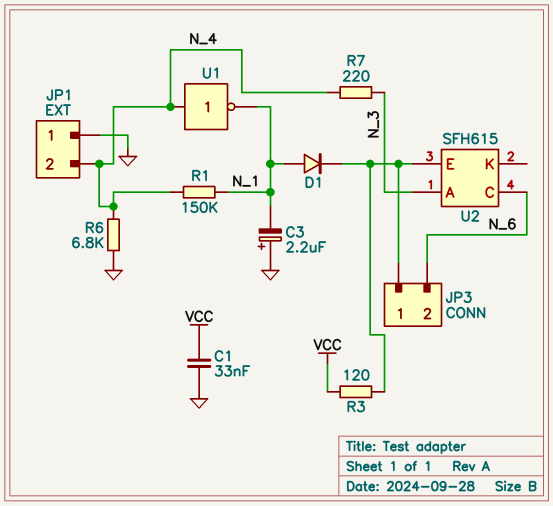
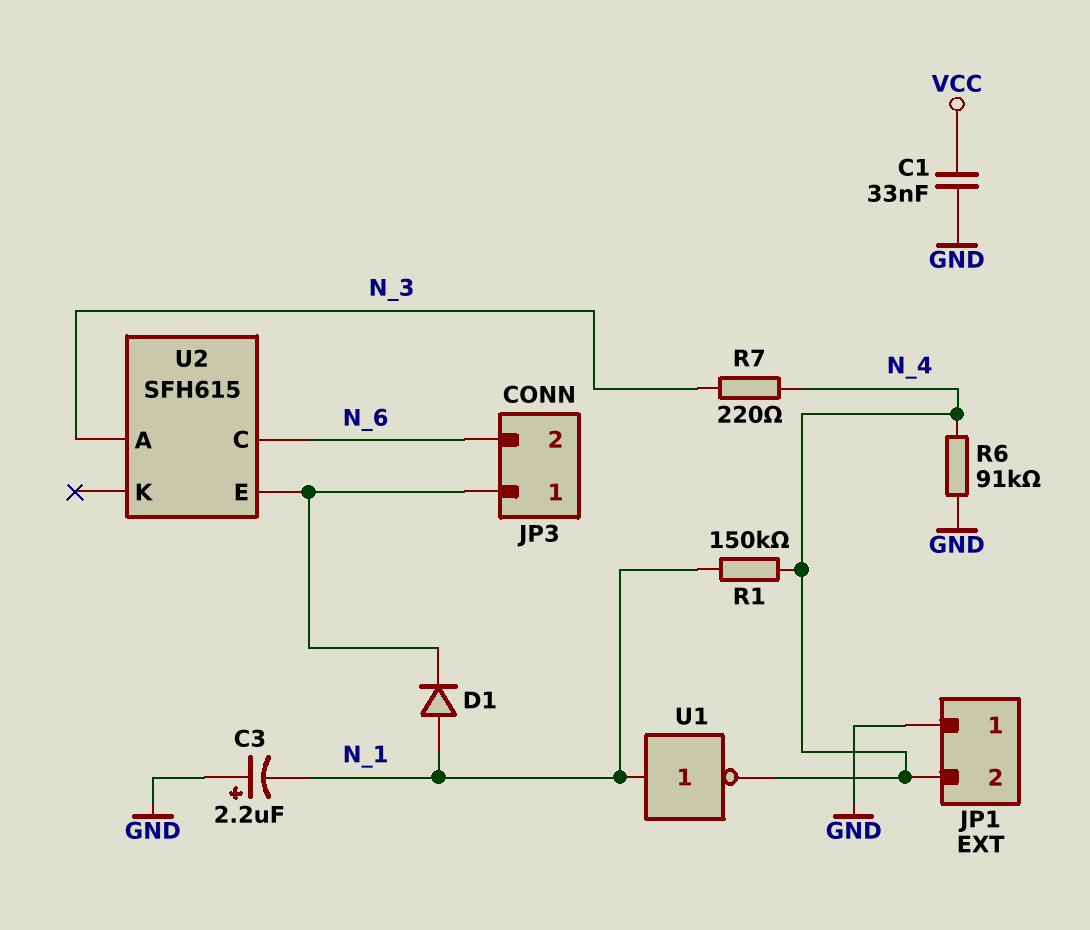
R3: 120 (JP3/1, VCC) -> none
R6: 6.8k (GND, N_4) -> 91k (GND, N_4)
U1: NOT (in N_4, out N_1) -> NOT (in N_1, out N_4)

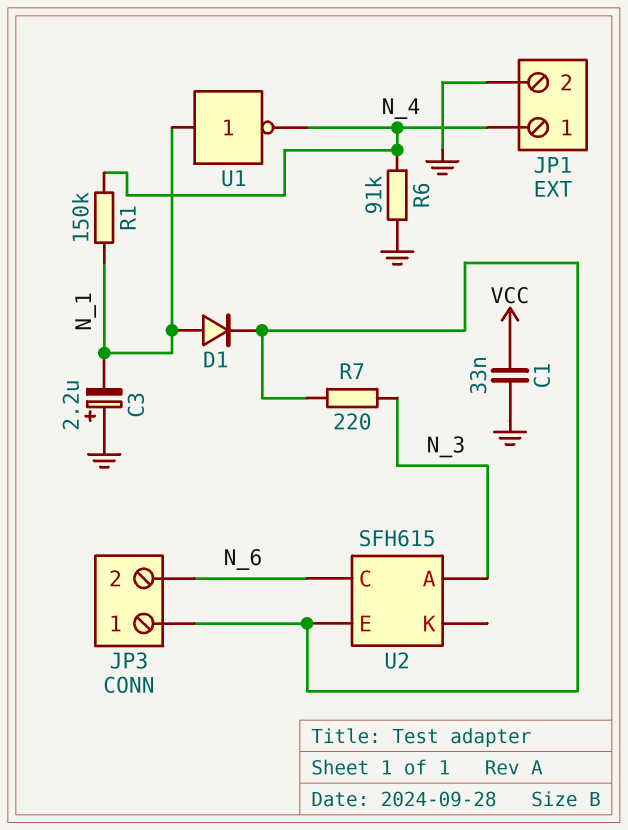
JP1 pin 1: GND -> N_4
JP1 pin 2: N_4 -> GND
R7: 220 (N_3, N_4) -> 220 (JP3/1, N_3)

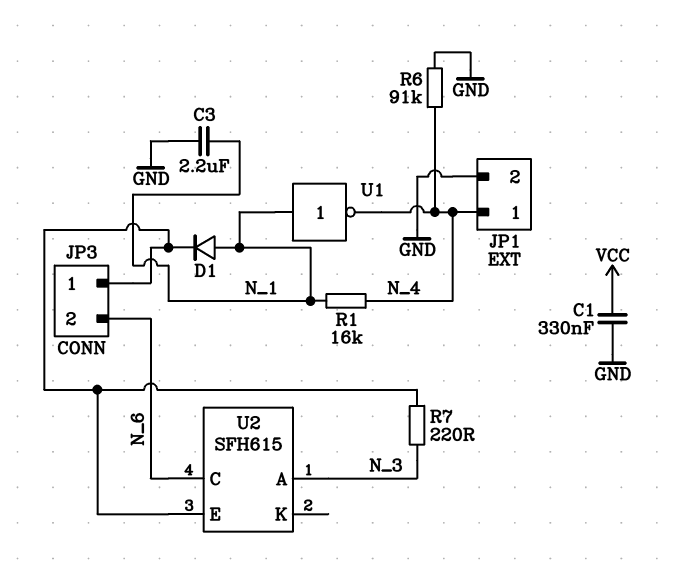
C1: 33nF (GND, VCC) -> 330nF (GND, VCC)
C3: 2.2uF (plus GND, minus N_1) -> 2.2uF (GND, N_1)
R1: 150k (N_1, N_4) -> 16k (N_1, N_4)

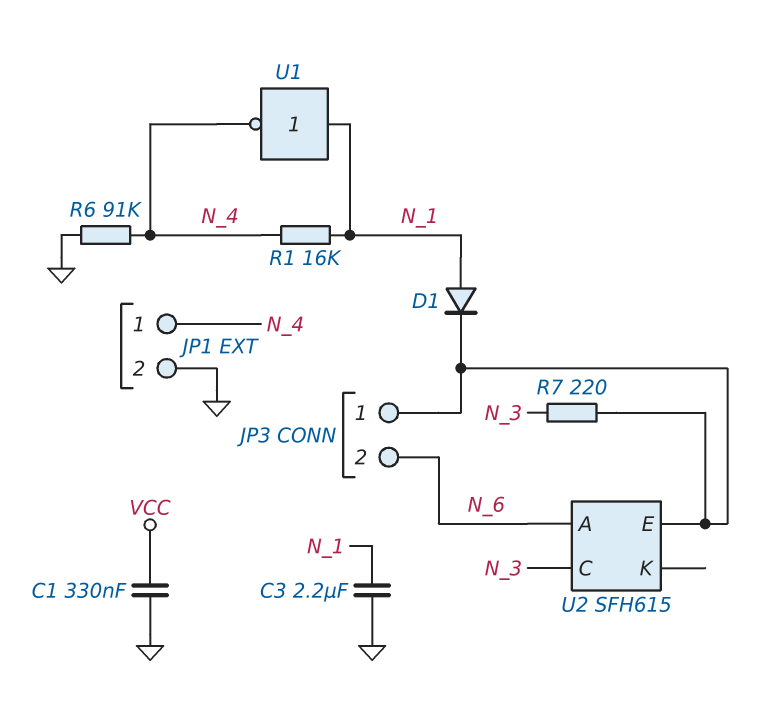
U2 pin A: N_3 -> N_6
U2 pin C: N_6 -> N_3

